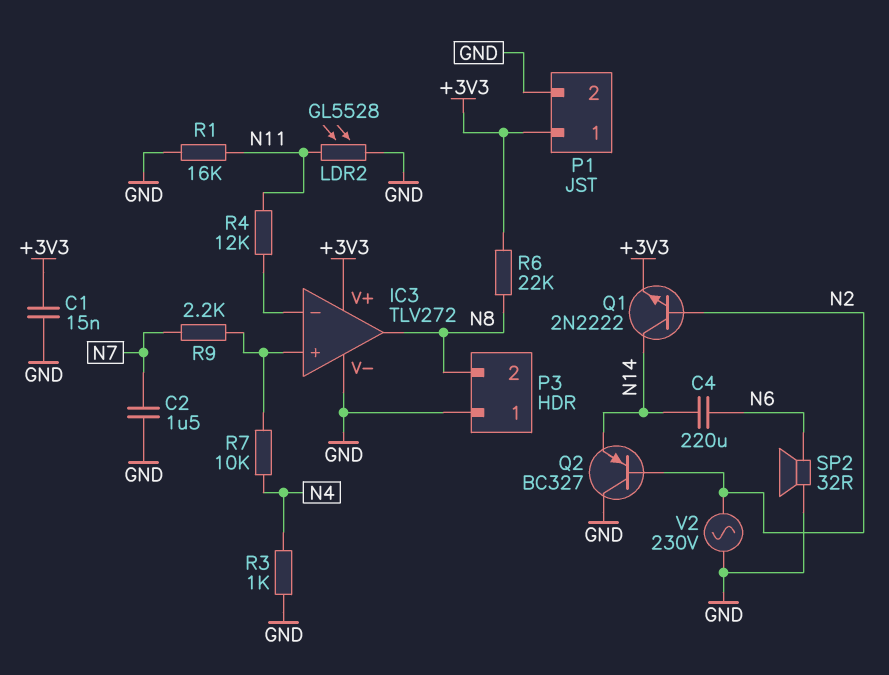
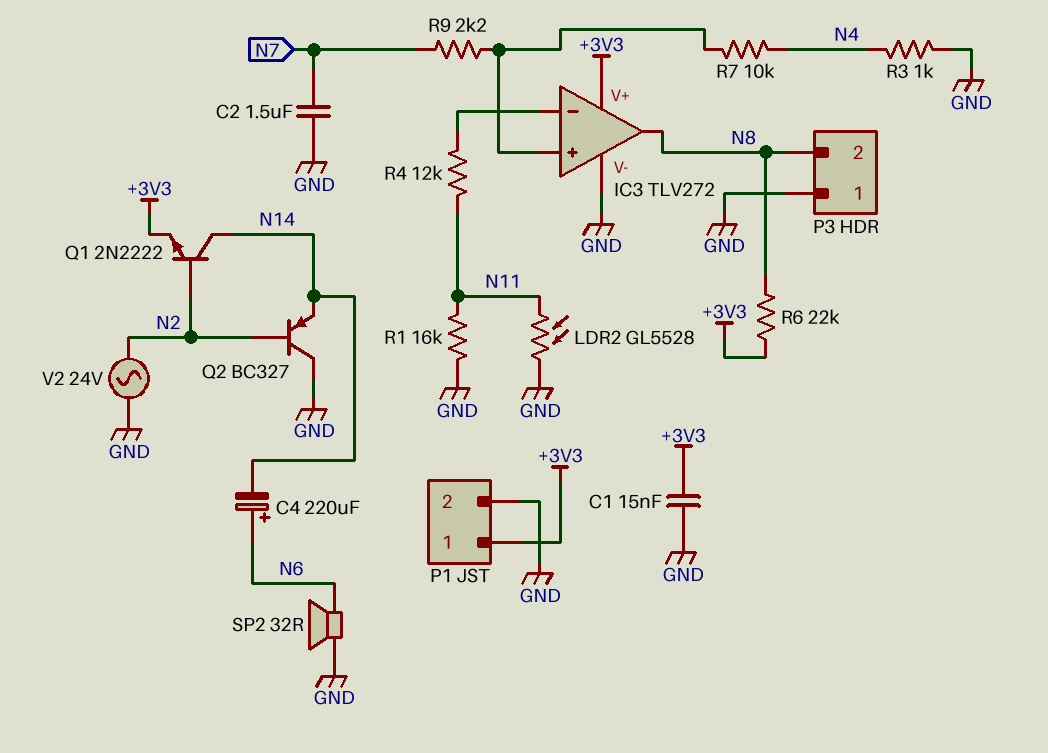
C4: 220uF (N6, N14) -> 220uF (plus N6, minus N14)
V2: AC 230V (GND, N2) -> AC 24V (GND, N2)

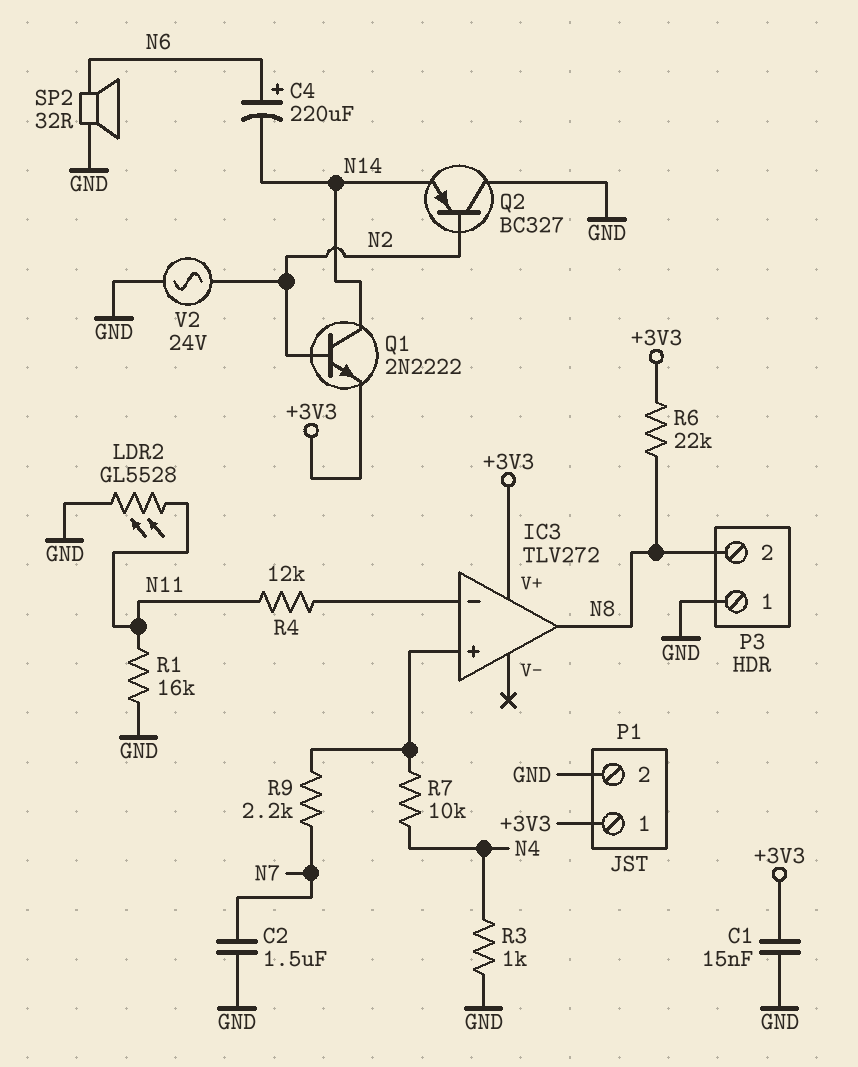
IC3 pin V-: GND -> none

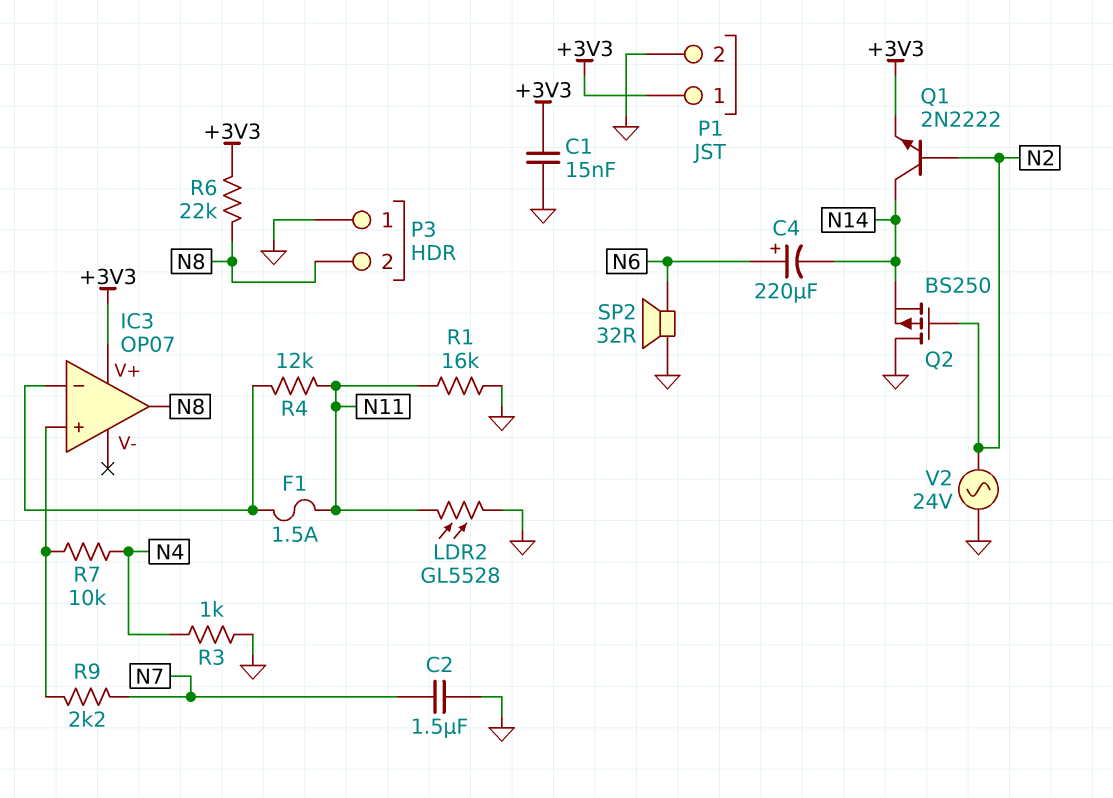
F1: none -> 1.5A (IC3/in-, N11)
IC3: TLV272 -> OP07
Q2: PNP BC327 (B N2, C GND, E N14) -> PMOS BS250 (G N2, D GND, S N14)

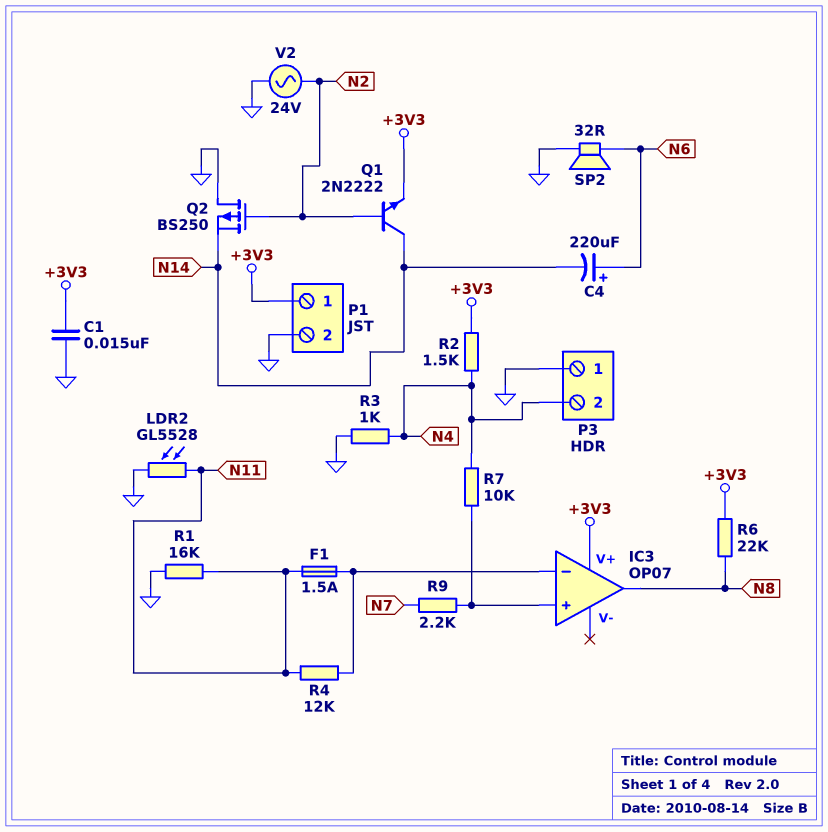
C2: 1.5uF (GND, N7) -> none
P3 pin 2: N8 -> N4
R2: none -> 1.5k (+3V3, N4)

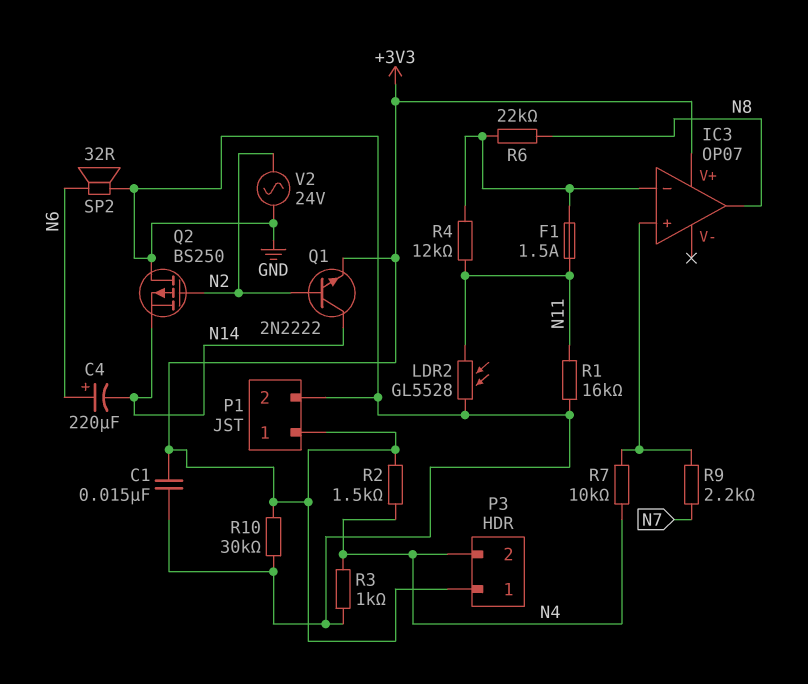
P3 pin 1: GND -> +3V3
R6: 22k (+3V3, N8) -> 22k (IC3/in-, N8)
R10: none -> 30k (+3V3, GND)

